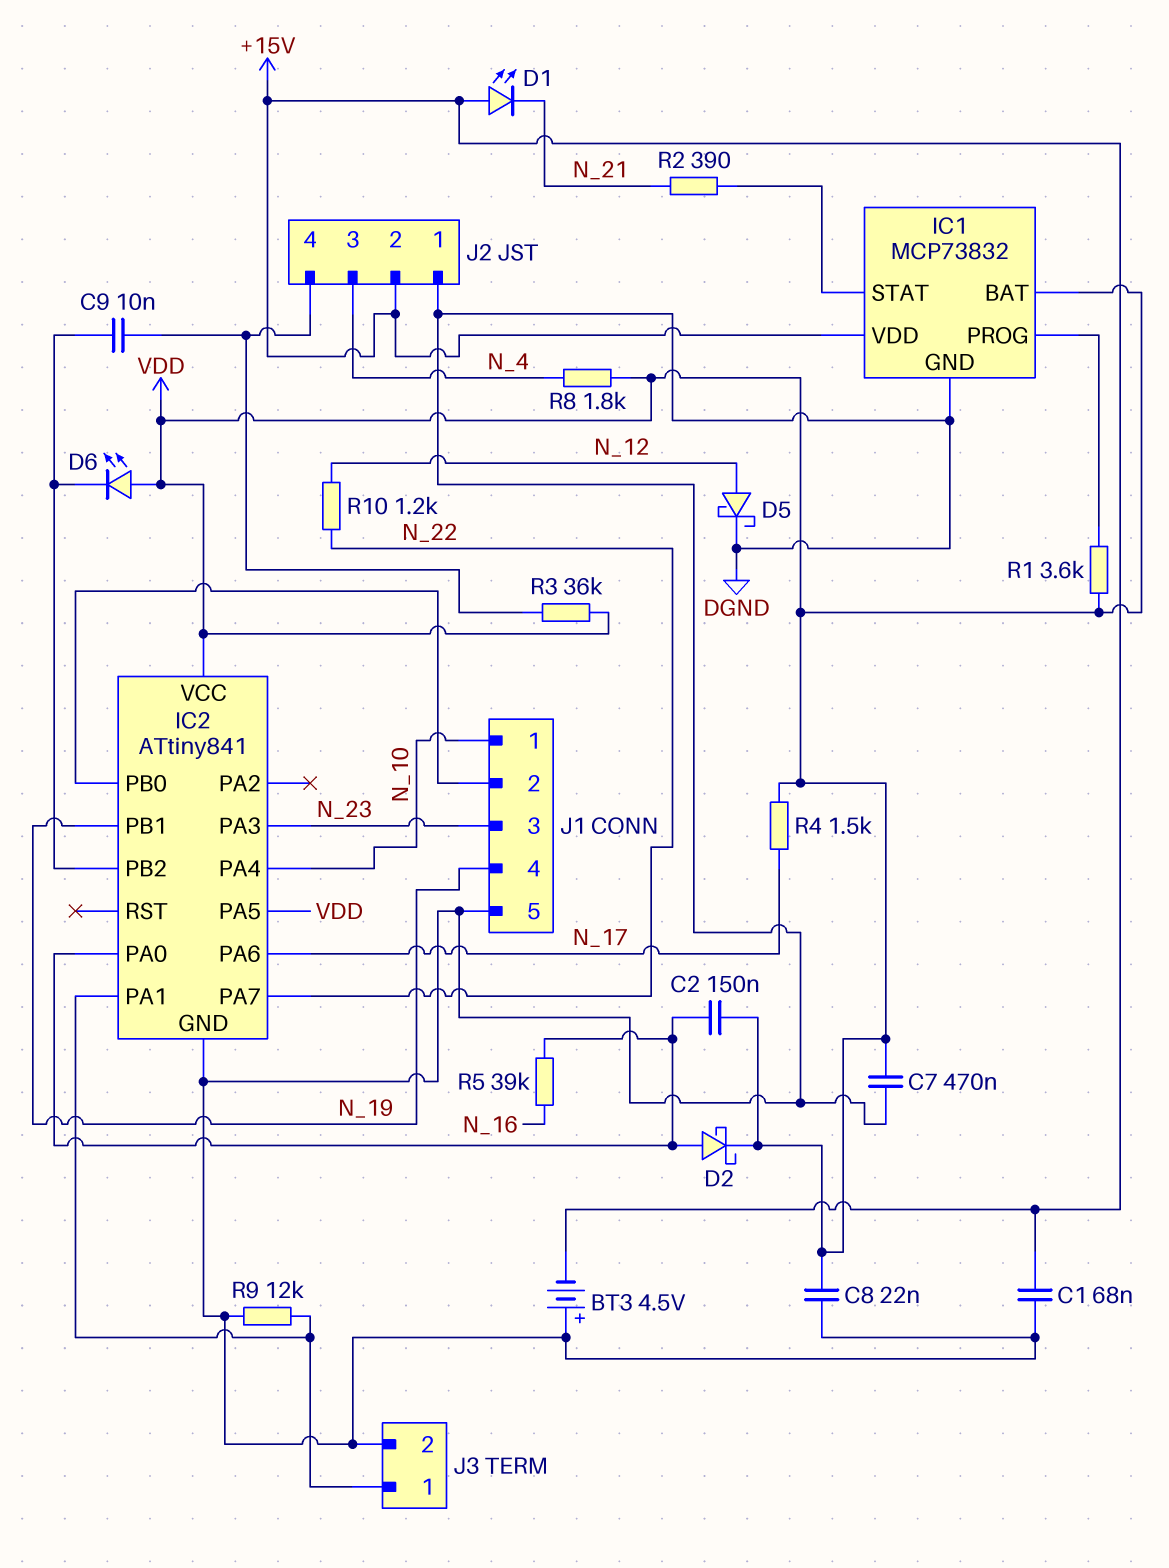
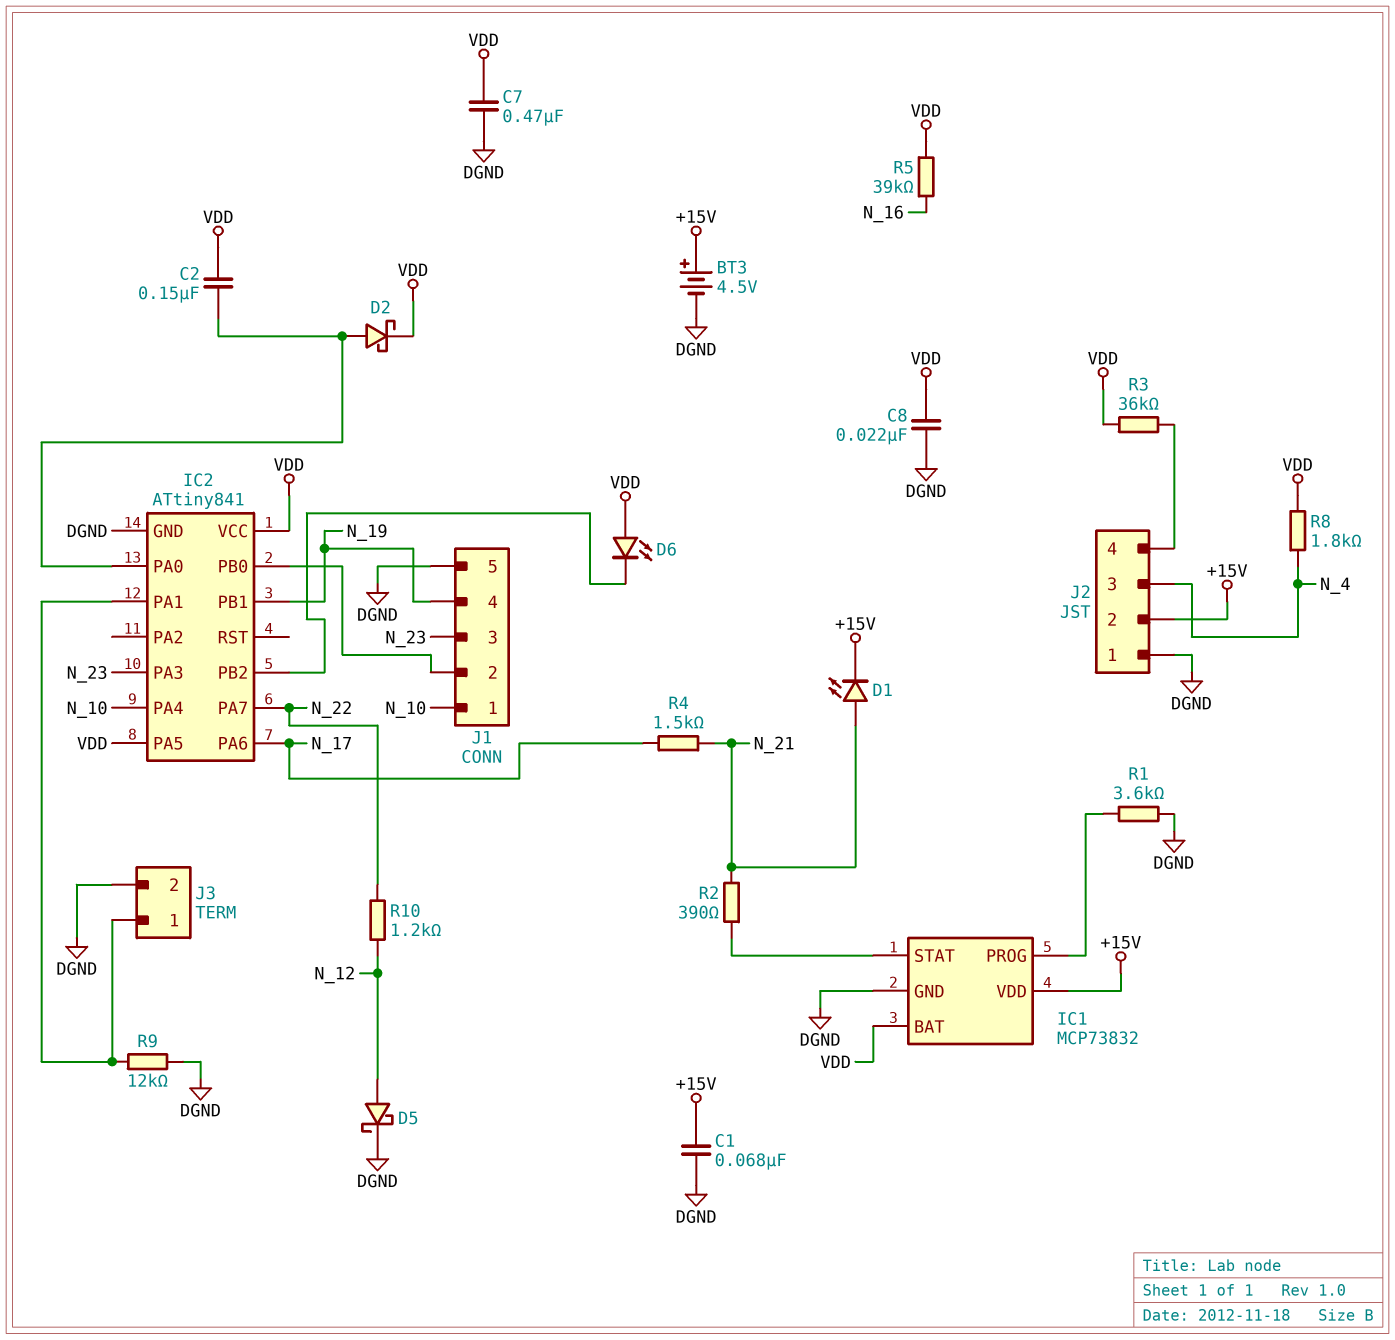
BT3: 4.5V (plus DGND, minus +15V) -> 4.5V (plus +15V, minus DGND)
C9: 10nF (IC2/PB2, J2/4) -> none
D1: LED (A +15V, K N_21) -> LED (A N_21, K +15V)
R1: 3.6k (IC1/PROG, VDD) -> 3.6k (DGND, IC1/PROG)
R4: 1.5k (N_17, VDD) -> 1.5k (N_17, N_21)
R5: 39k (IC2/PA0, N_16) -> 39k (N_16, VDD)

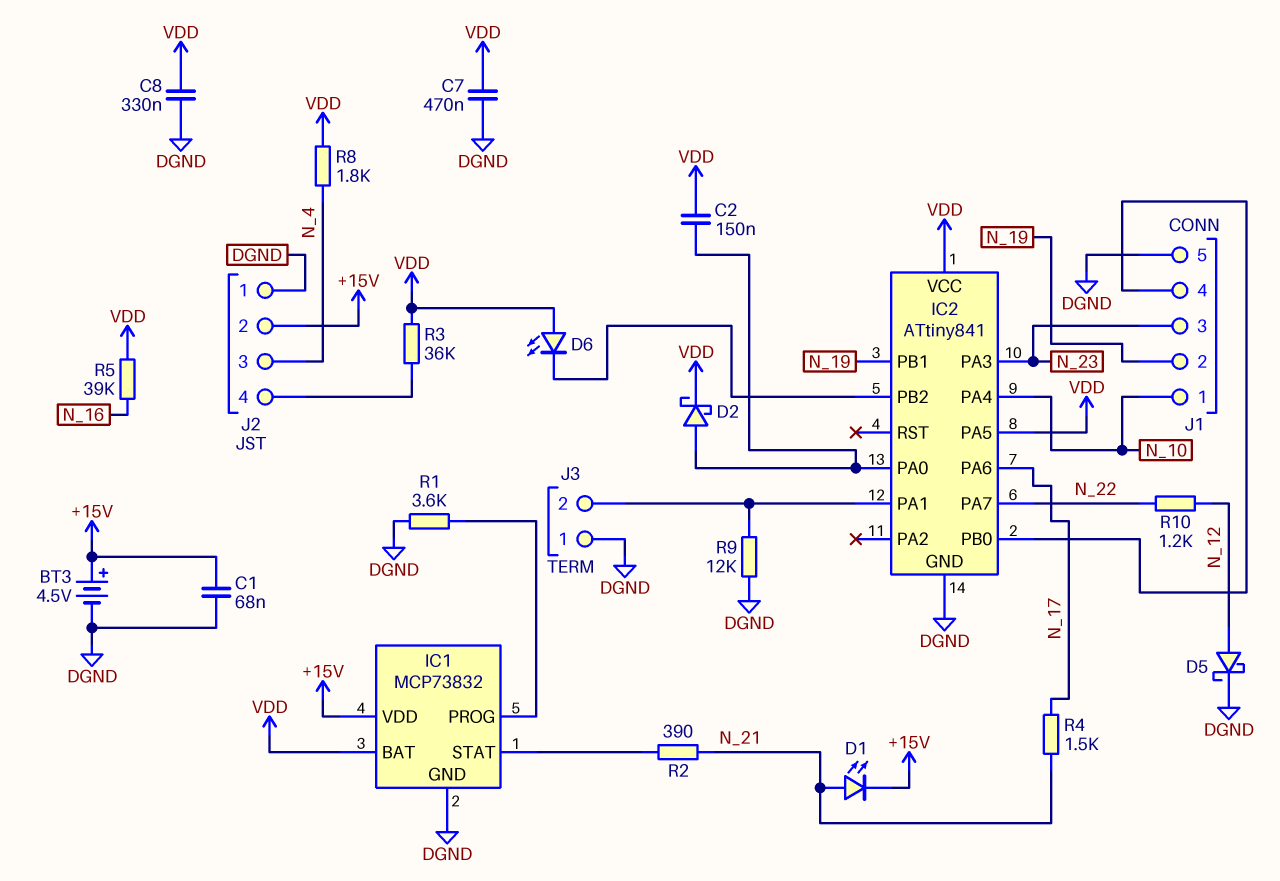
C8: 22nF (DGND, VDD) -> 330nF (DGND, VDD)
J1 pin 2: IC2/PB0 -> N_19
J1 pin 4: N_19 -> IC2/PB0
J3 pin 1: IC2/PA1 -> DGND
J3 pin 2: DGND -> IC2/PA1

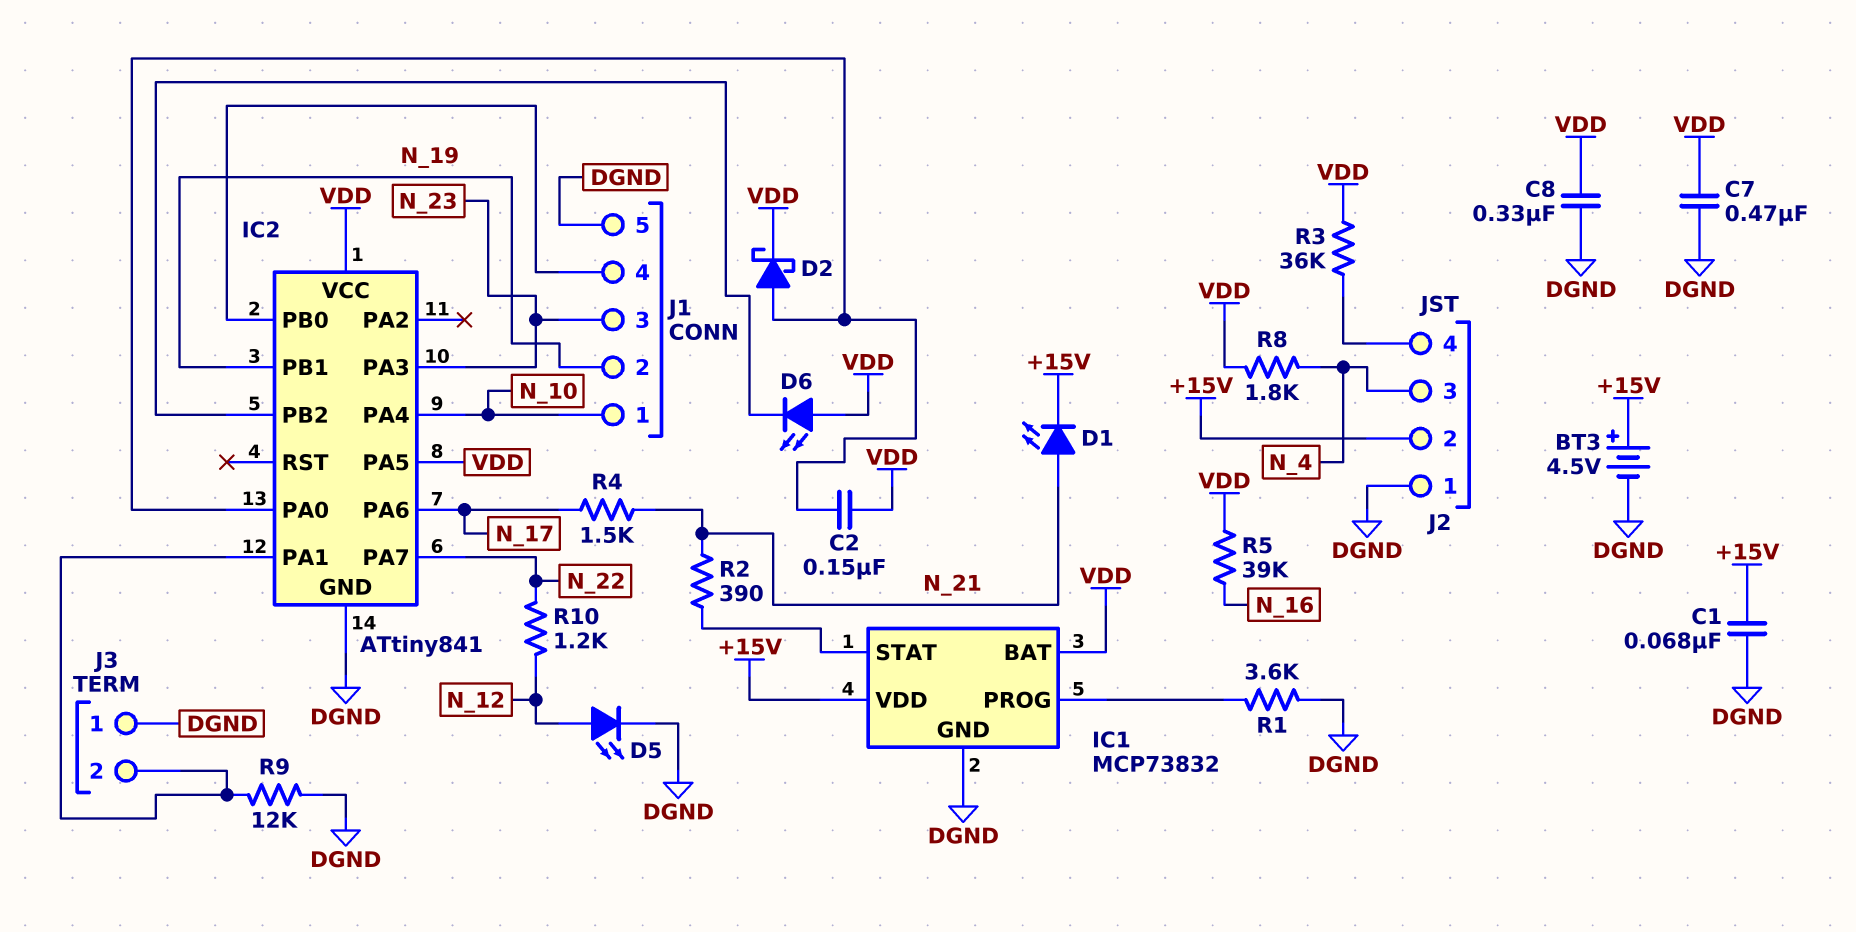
D5: schottky (A N_12, K DGND) -> LED (A N_12, K DGND)

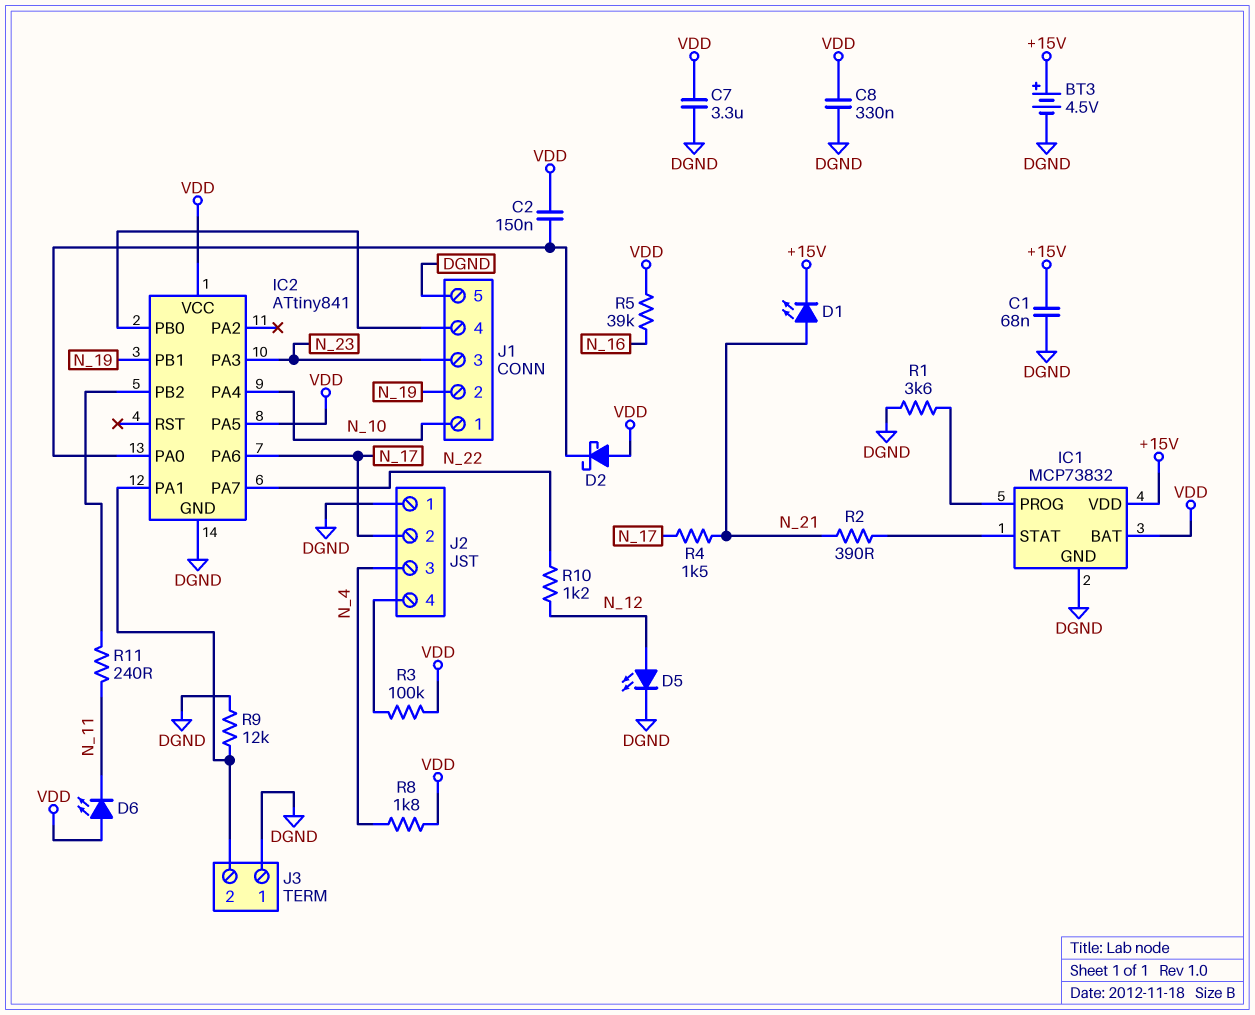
C7: 470nF (DGND, VDD) -> 3.3uF (DGND, VDD)
D2: schottky (A IC2/PA0, K VDD) -> schottky (A VDD, K IC2/PA0)
D6: LED (A VDD, K IC2/PB2) -> LED (A VDD, K N_11)
J2 pin 2: +15V -> N_17
R3: 36k (J2/4, VDD) -> 100k (J2/4, VDD)
R11: none -> 240 (IC2/PB2, N_11)

